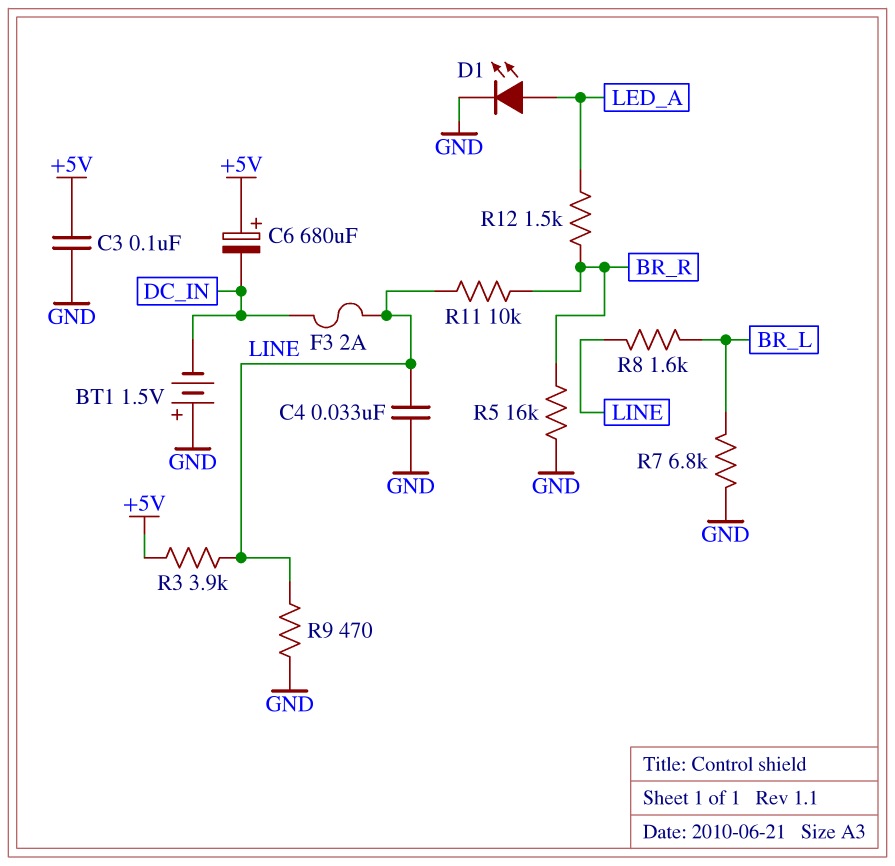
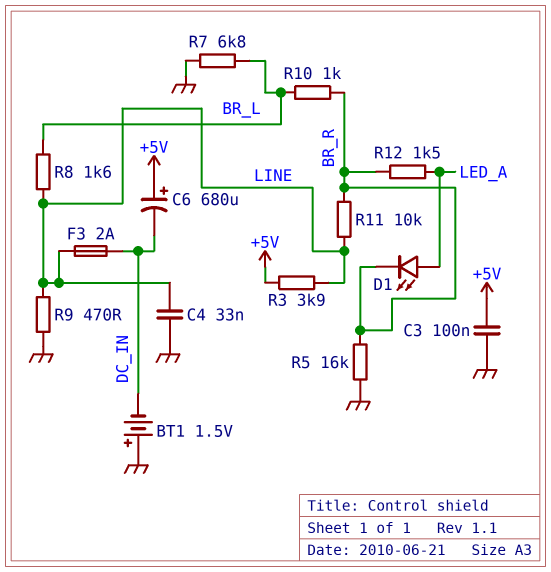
D1: LED (A LED_A, K GND) -> LED (A LED_A, K BR_R)
R10: none -> 1k (BR_L, BR_R)

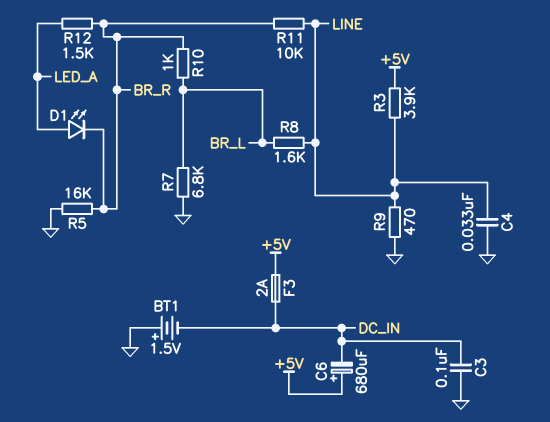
C3: 100nF (+5V, GND) -> 100nF (DC_IN, GND)
F3: 2A (DC_IN, LINE) -> 2A (+5V, DC_IN)

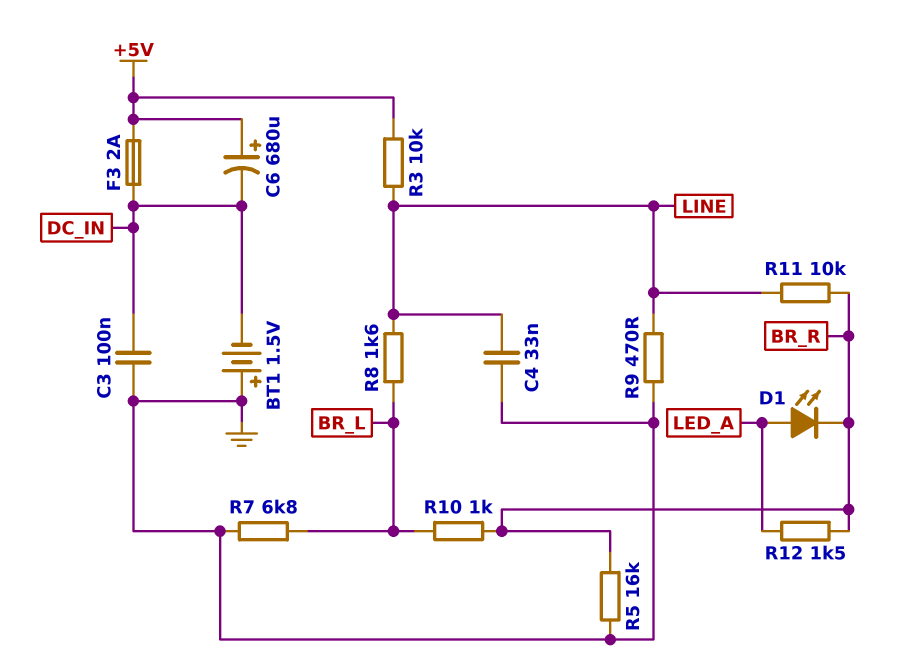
R3: 3.9k (+5V, LINE) -> 10k (+5V, LINE)

